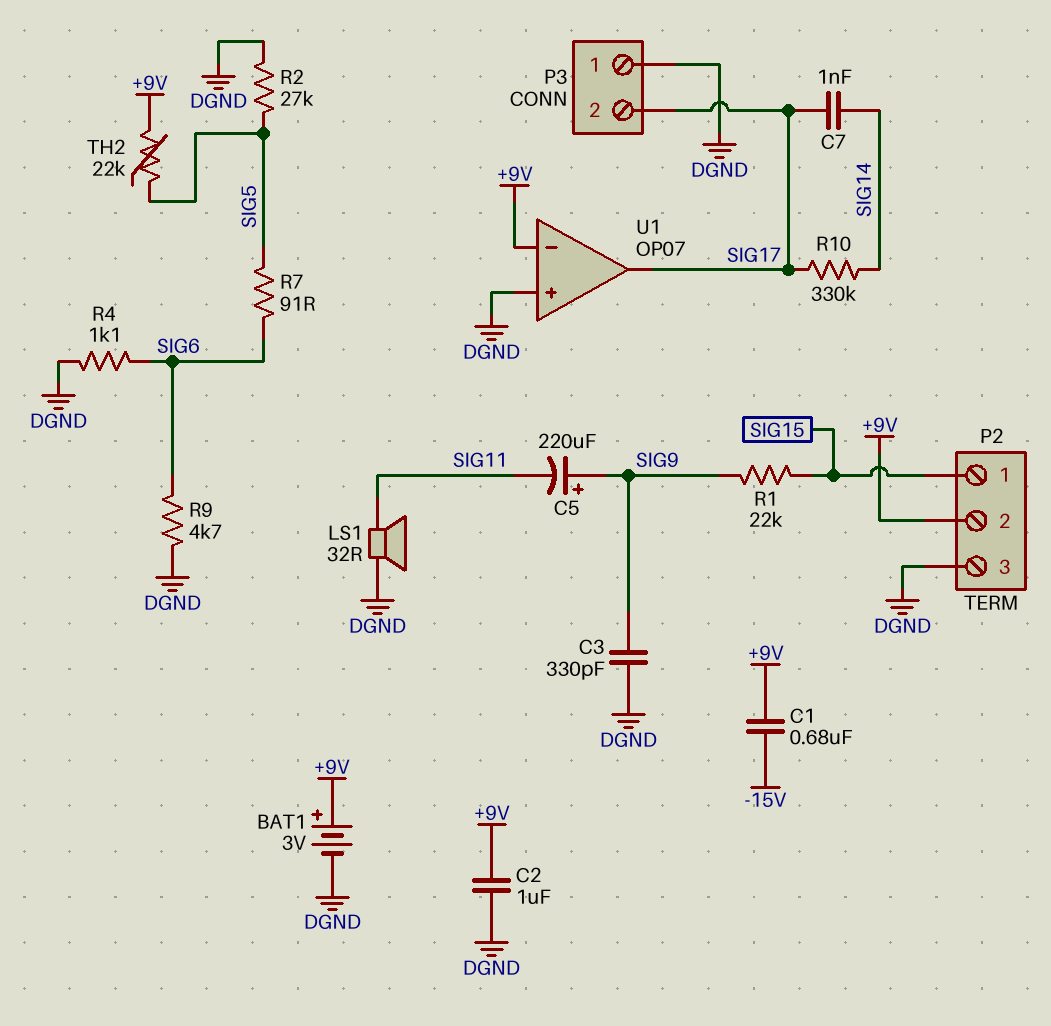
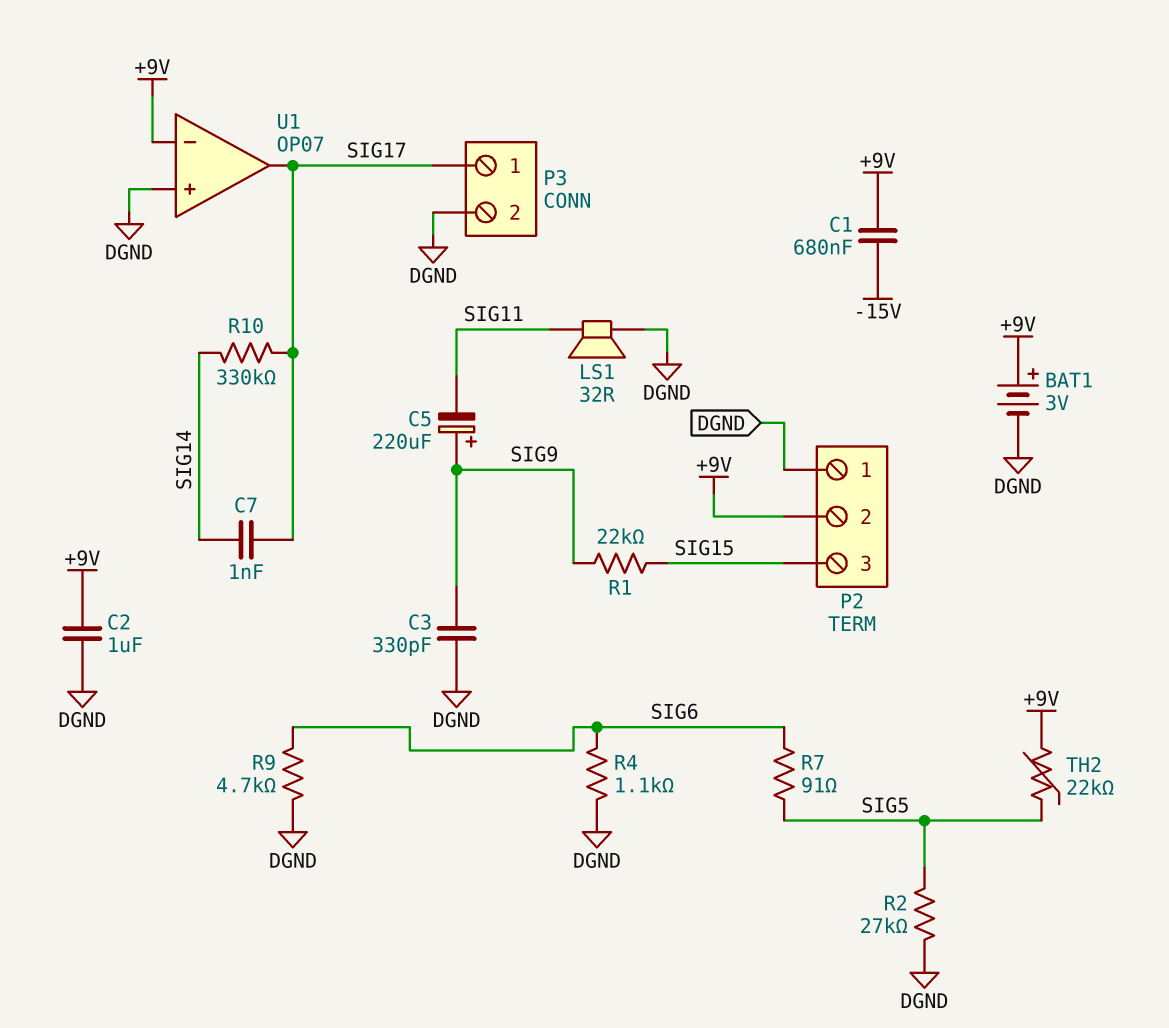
P2 pin 1: SIG15 -> DGND
P2 pin 3: DGND -> SIG15
P3 pin 1: DGND -> SIG17
P3 pin 2: SIG17 -> DGND

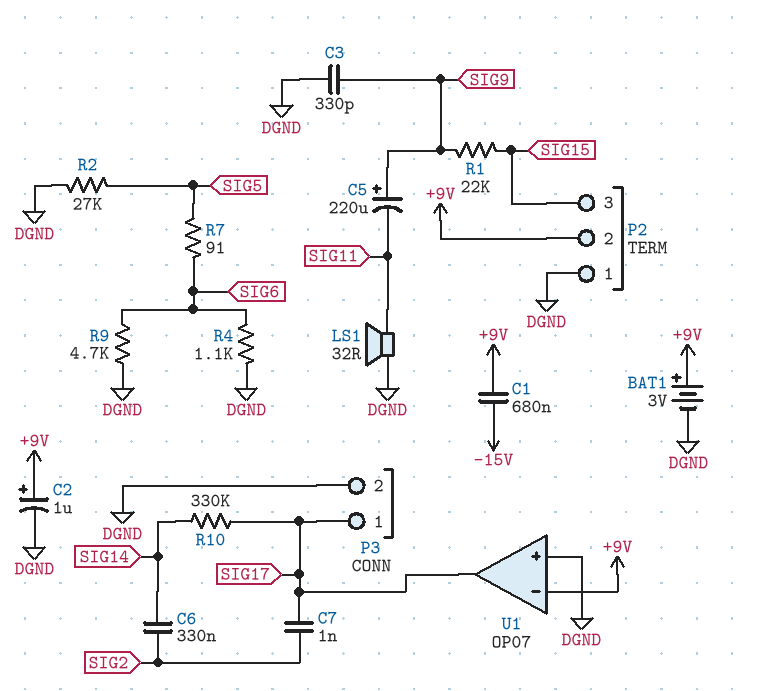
C2: 1uF (+9V, DGND) -> 1uF (plus +9V, minus DGND)
C6: none -> 330nF (SIG2, SIG14)
C7: 1nF (SIG14, SIG17) -> 1nF (SIG2, SIG17)
TH2: 22k (+9V, SIG5) -> none

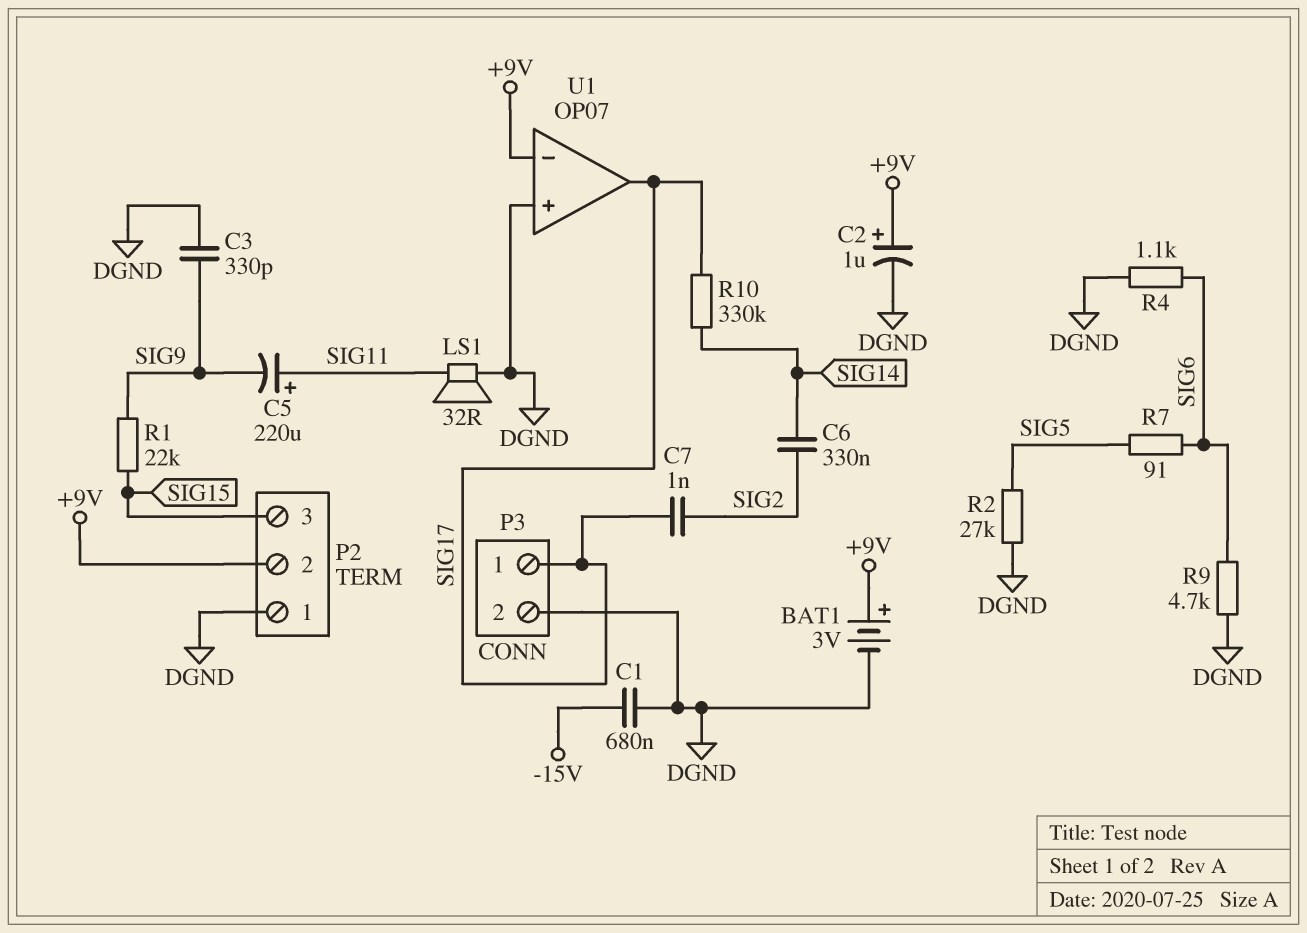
C1: 680nF (+9V, -15V) -> 680nF (-15V, DGND)
C5: 220uF (plus SIG9, minus SIG11) -> 220uF (plus SIG11, minus SIG9)

